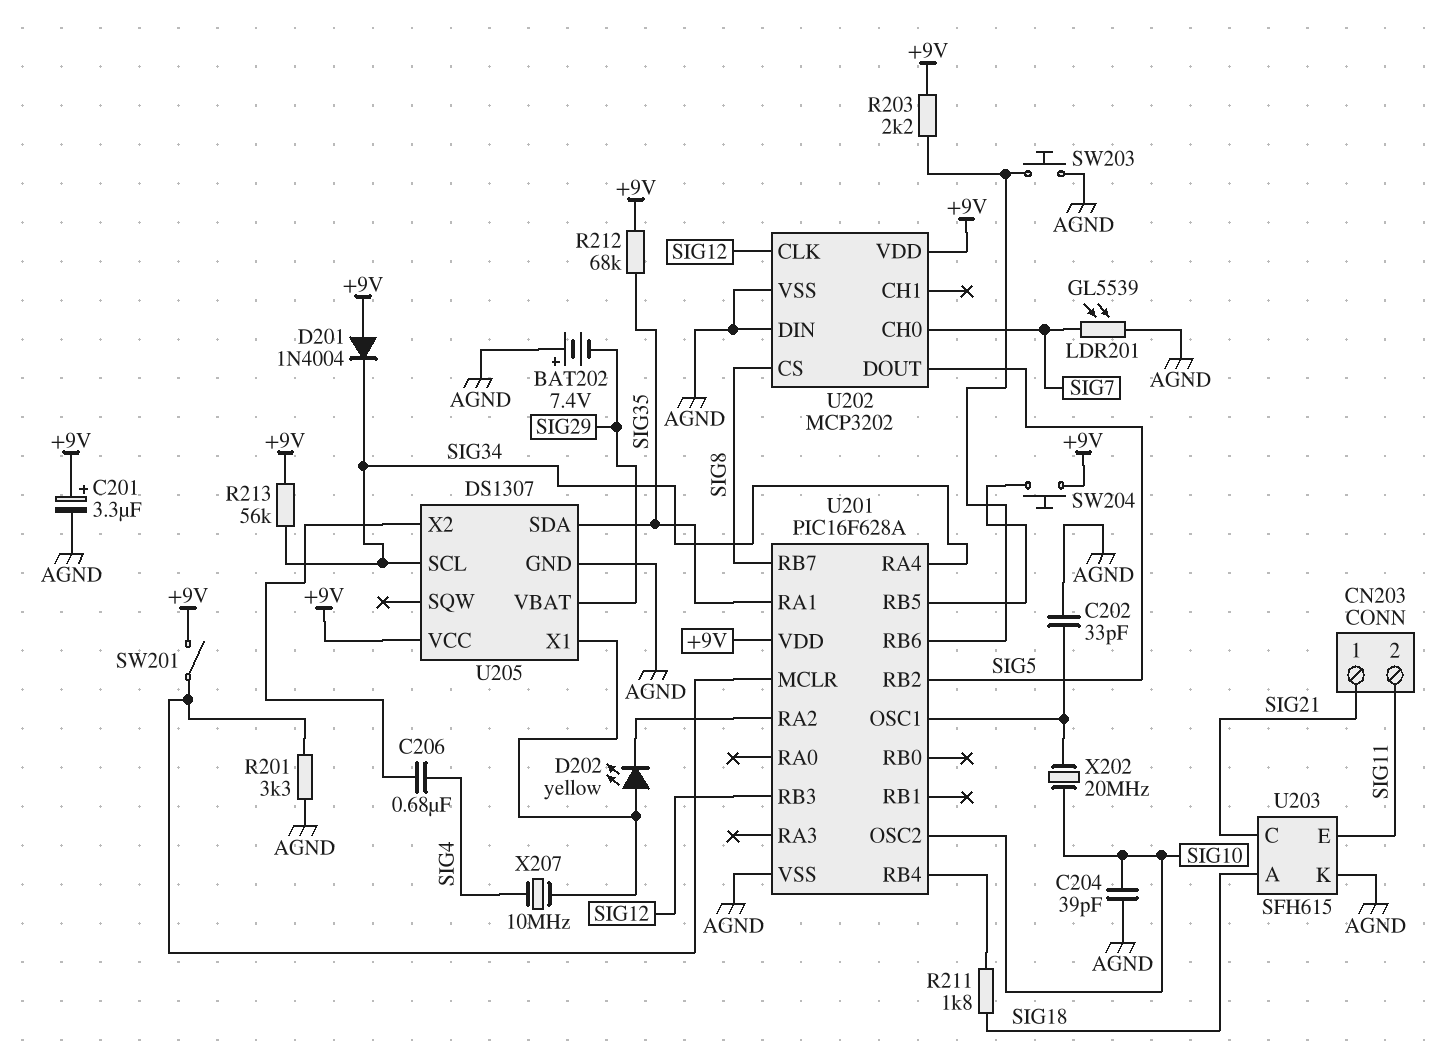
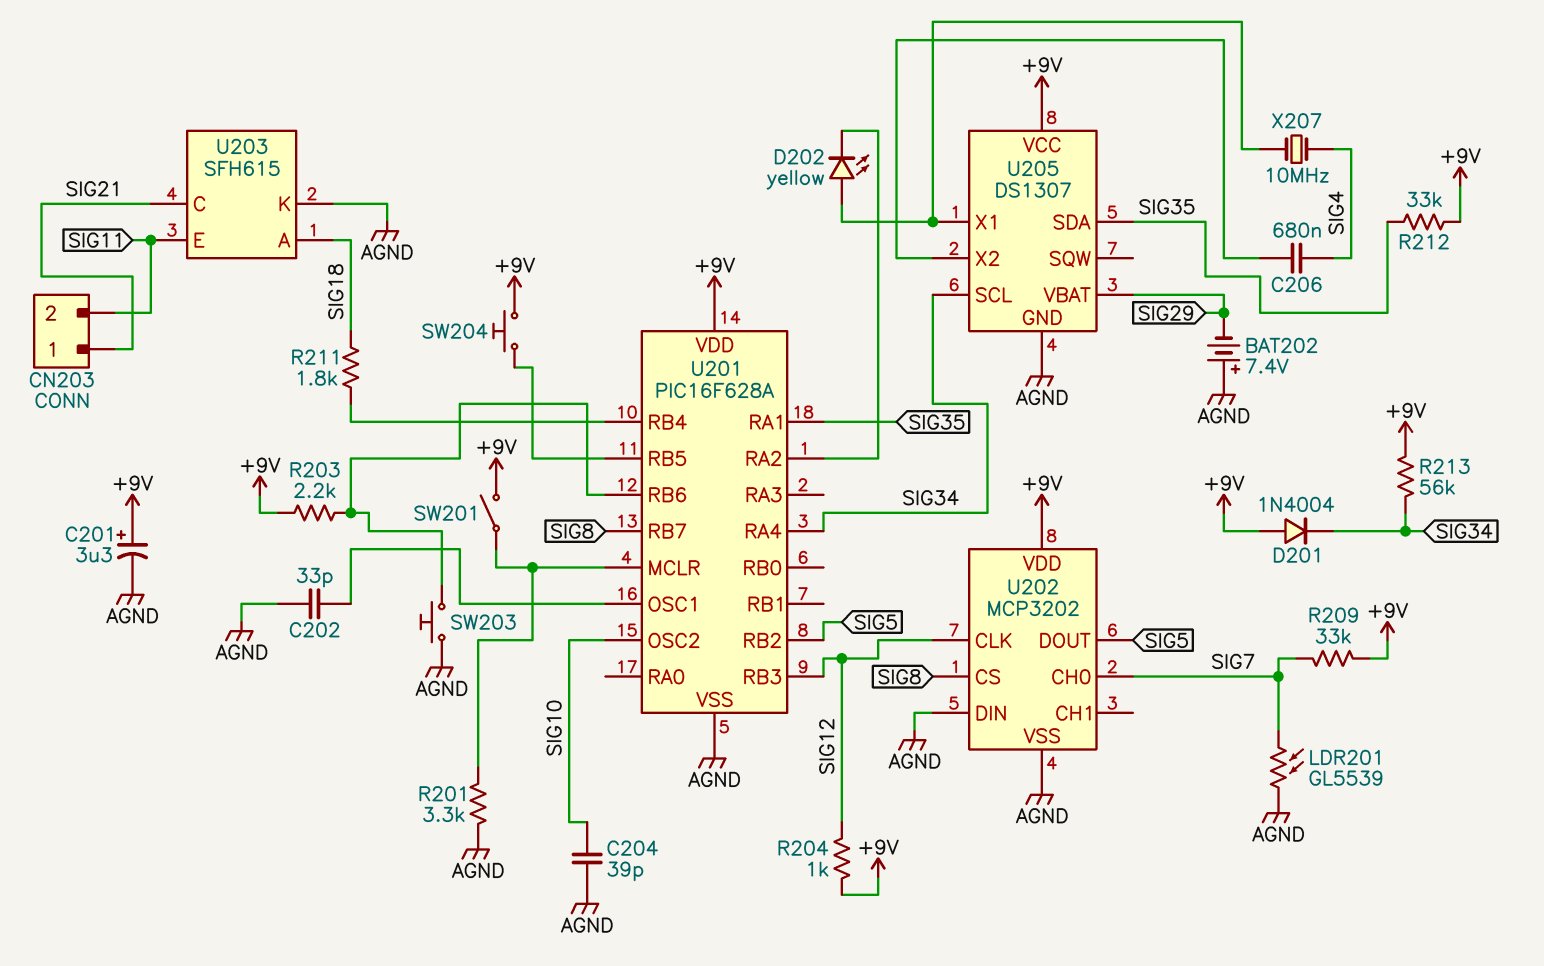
R204: none -> 1k (+9V, SIG12)
R209: none -> 33k (+9V, SIG7)
R212: 68k (+9V, SIG35) -> 33k (+9V, SIG35)
X202: 20MHz (SIG10, U201/OSC1) -> none

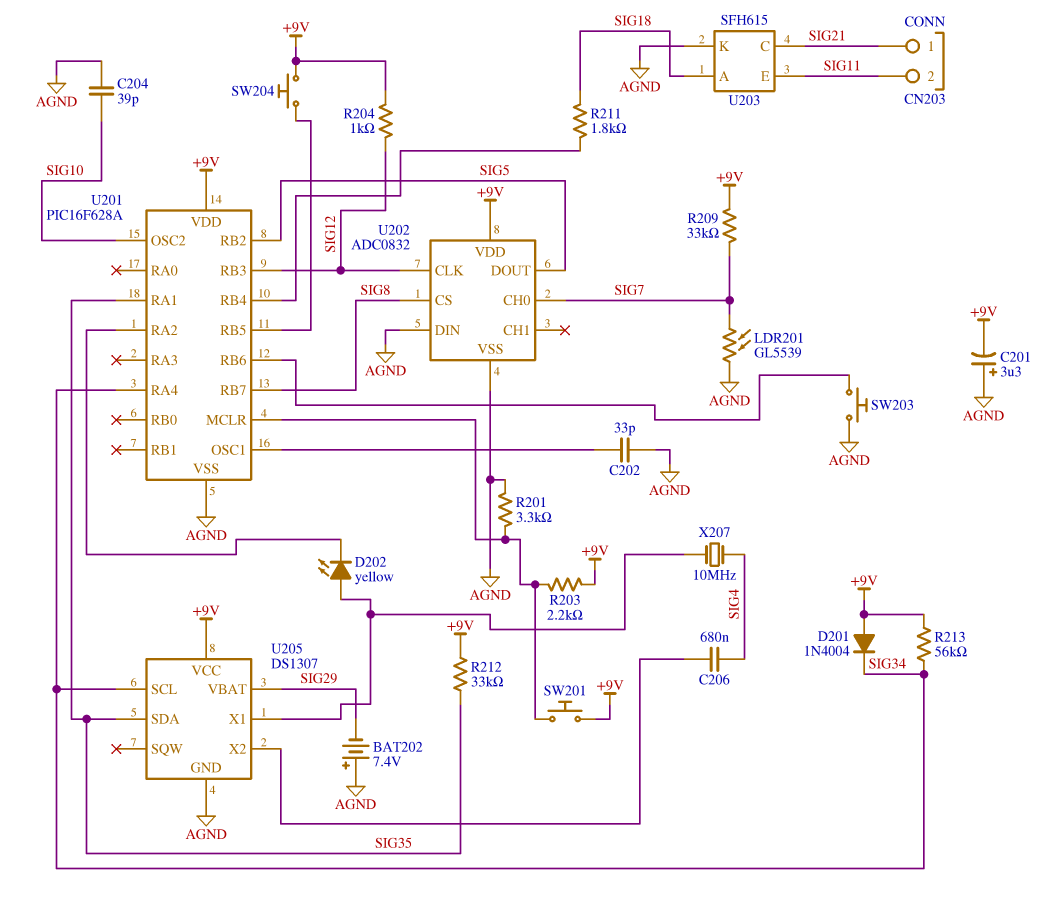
C201: 3.3uF (plus +9V, minus AGND) -> 3.3uF (plus AGND, minus +9V)
R203: 2.2k (+9V, U201/RB6) -> 2.2k (+9V, U201/MCLR)
SW201: switch (+9V, U201/MCLR) -> button (+9V, U201/MCLR)
U202: MCP3202 -> ADC0832

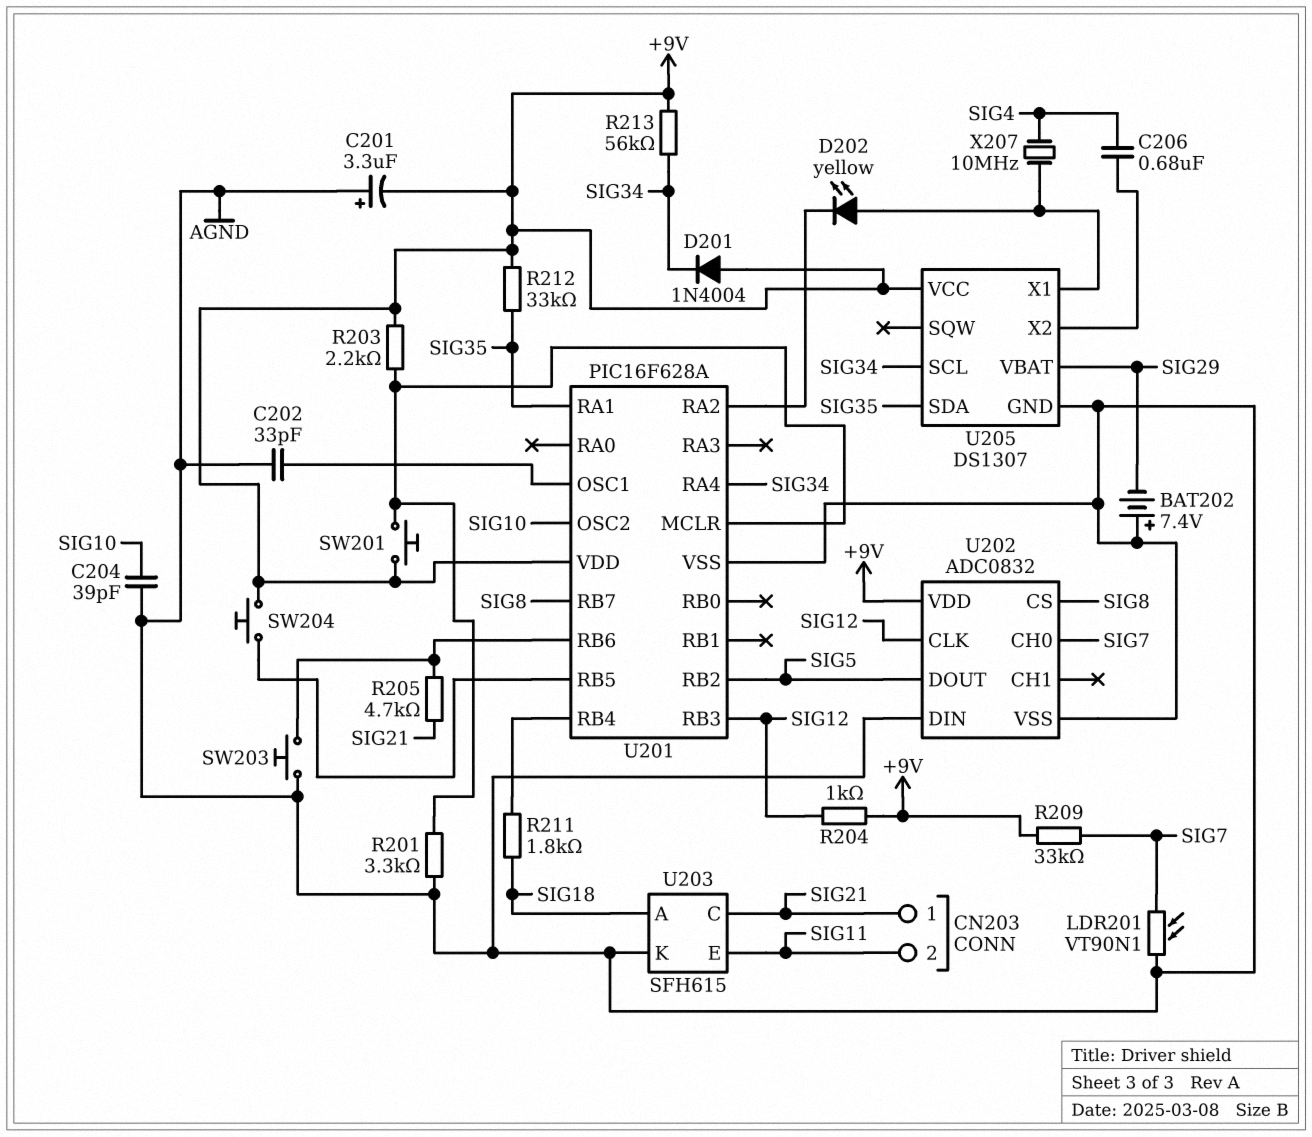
LDR201: GL5539 (AGND, SIG7) -> VT90N1 (AGND, SIG7)
R205: none -> 4.7k (SIG21, U201/RB6)

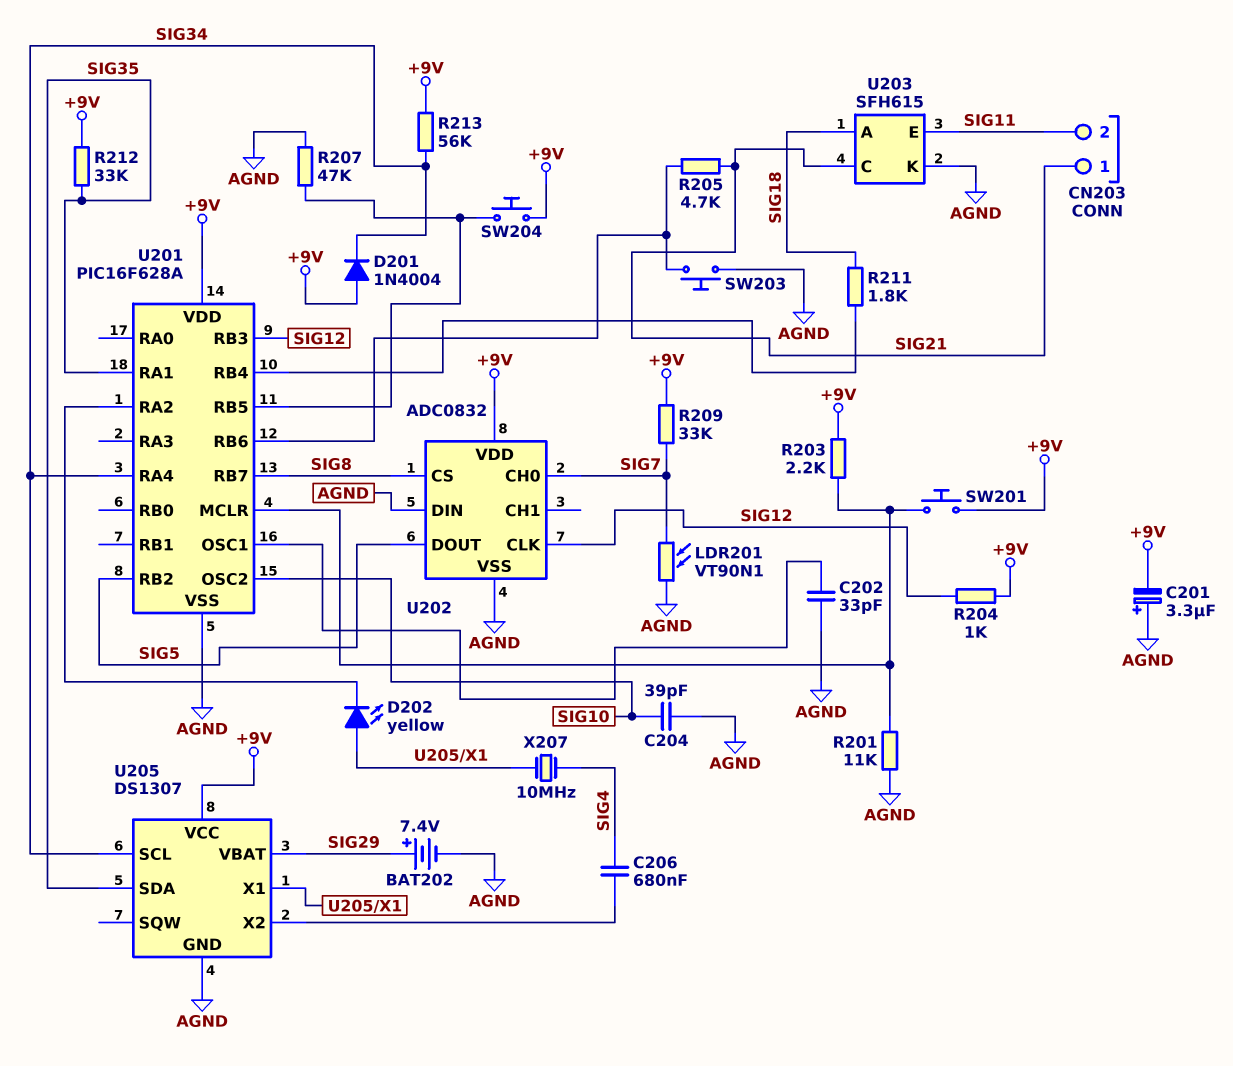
BAT202: 7.4V (plus AGND, minus SIG29) -> 7.4V (plus SIG29, minus AGND)
R201: 3.3k (AGND, U201/MCLR) -> 11k (AGND, U201/MCLR)
R207: none -> 47k (AGND, U201/RB5)

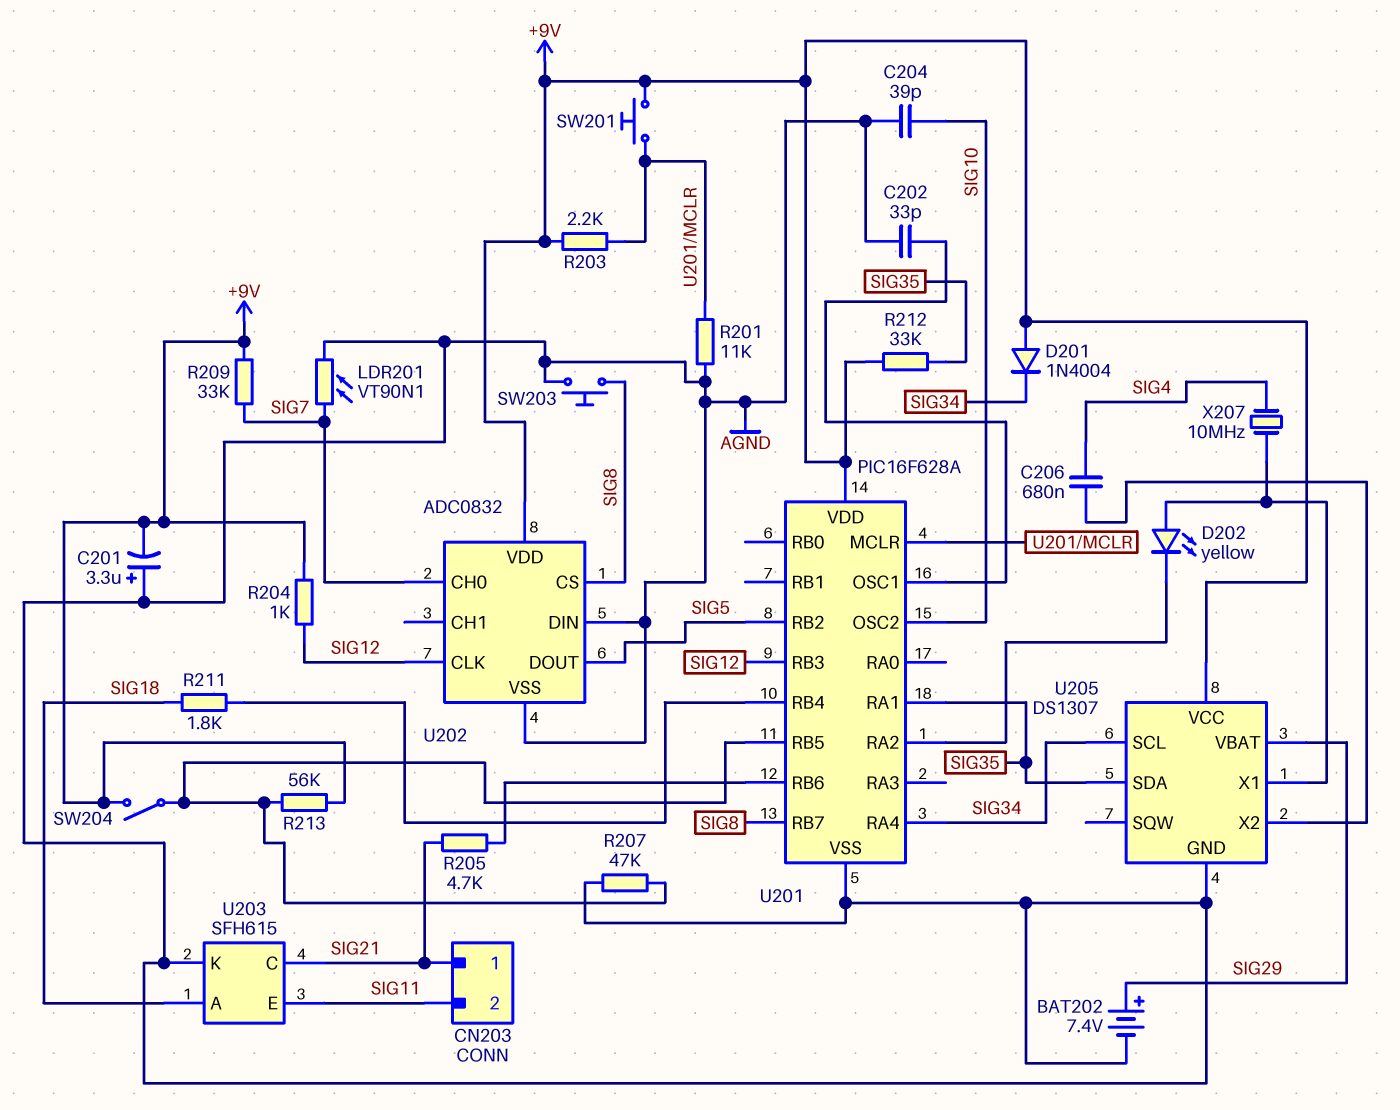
R213: 56k (+9V, SIG34) -> 56k (+9V, U201/RB5)
SW203: button (AGND, U201/RB6) -> button (AGND, SIG8)
SW204: button (+9V, U201/RB5) -> switch (+9V, U201/RB5)

